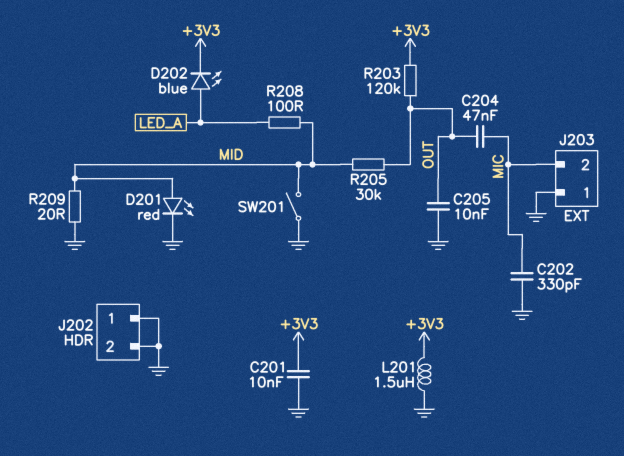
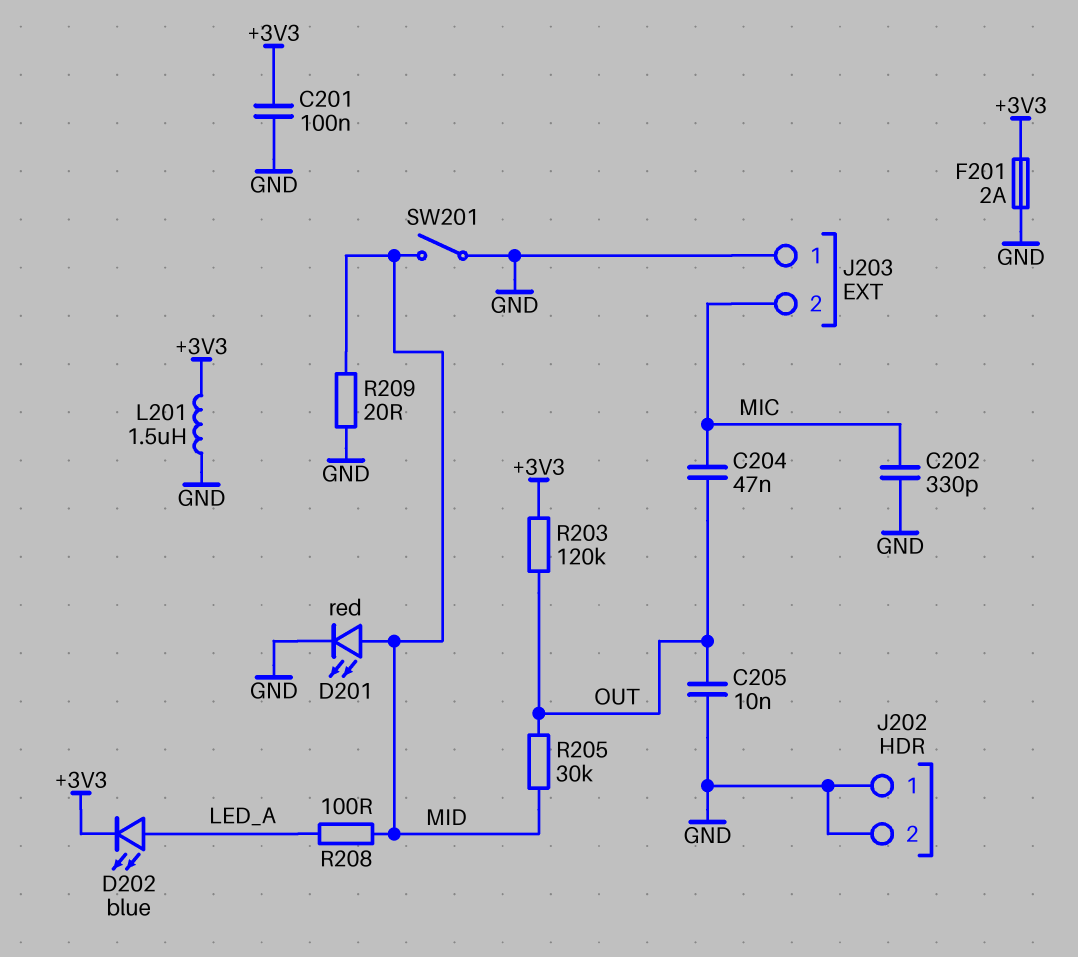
C201: 10nF (+3V3, GND) -> 100nF (+3V3, GND)
F201: none -> 2A (+3V3, GND)

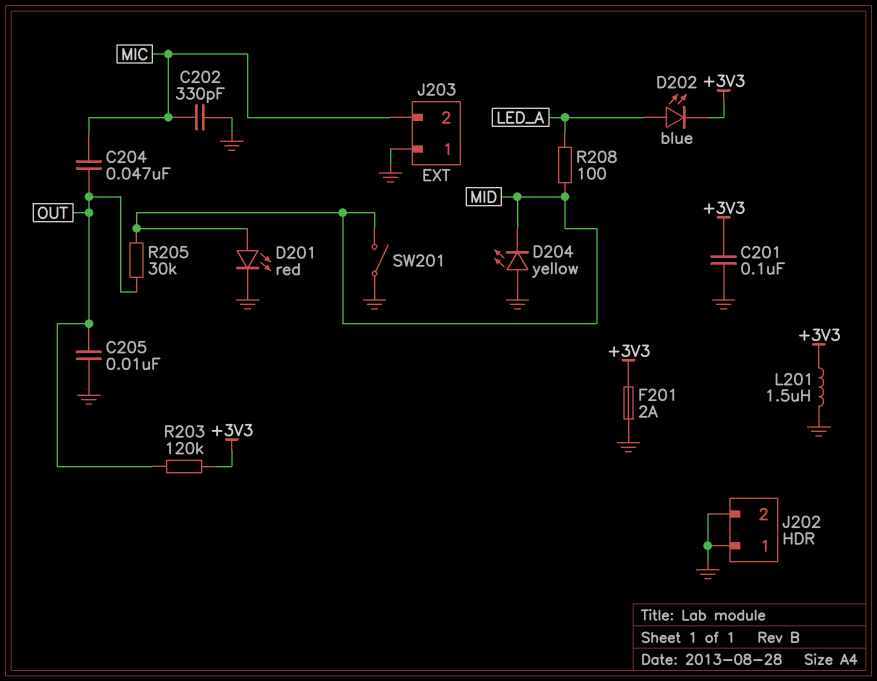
D204: none -> LED yellow (A GND, K MID)
R209: 20 (GND, MID) -> none

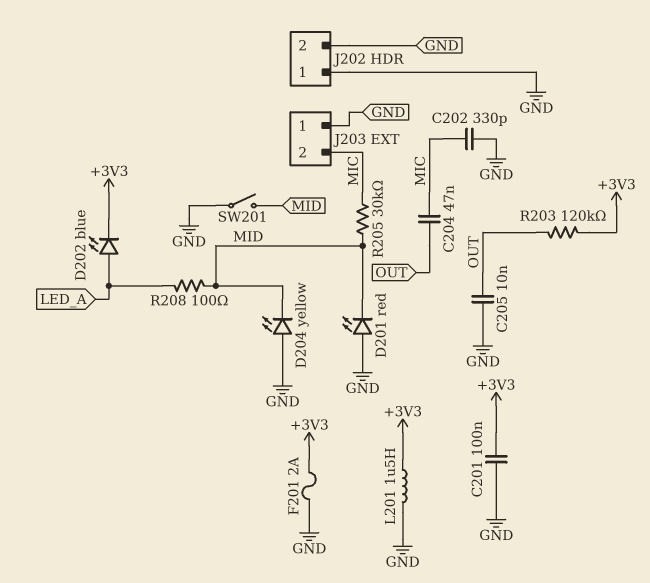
D201: LED red (A MID, K GND) -> LED red (A GND, K MID)
R205: 30k (MID, OUT) -> 30k (MIC, MID)

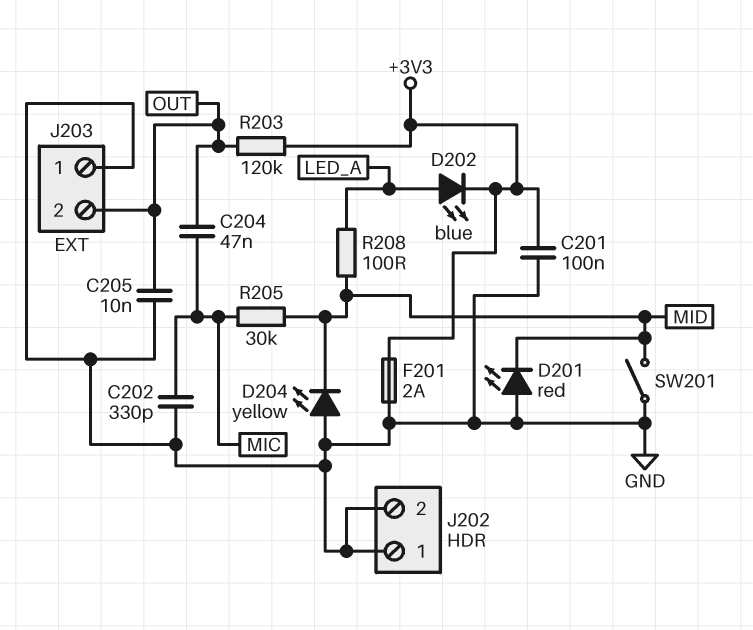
J203 pin 2: MIC -> OUT
L201: 1.5uH (+3V3, GND) -> none

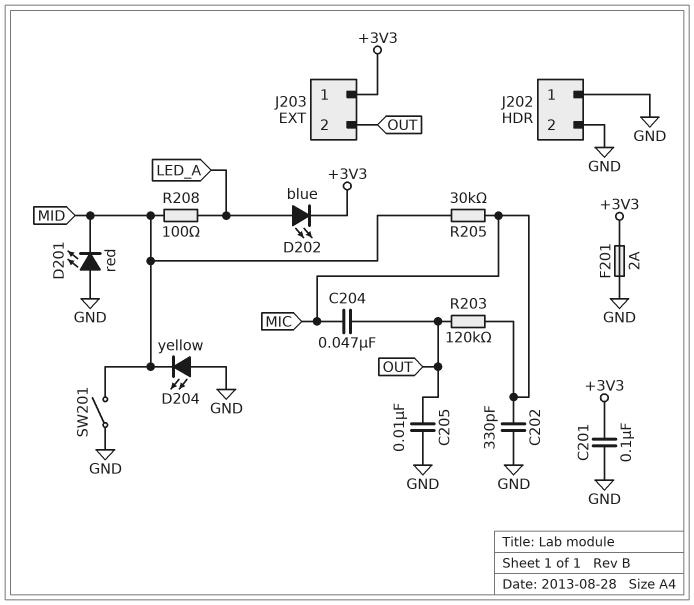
J203 pin 1: GND -> +3V3
R203: 120k (+3V3, OUT) -> 120k (MIC, OUT)

